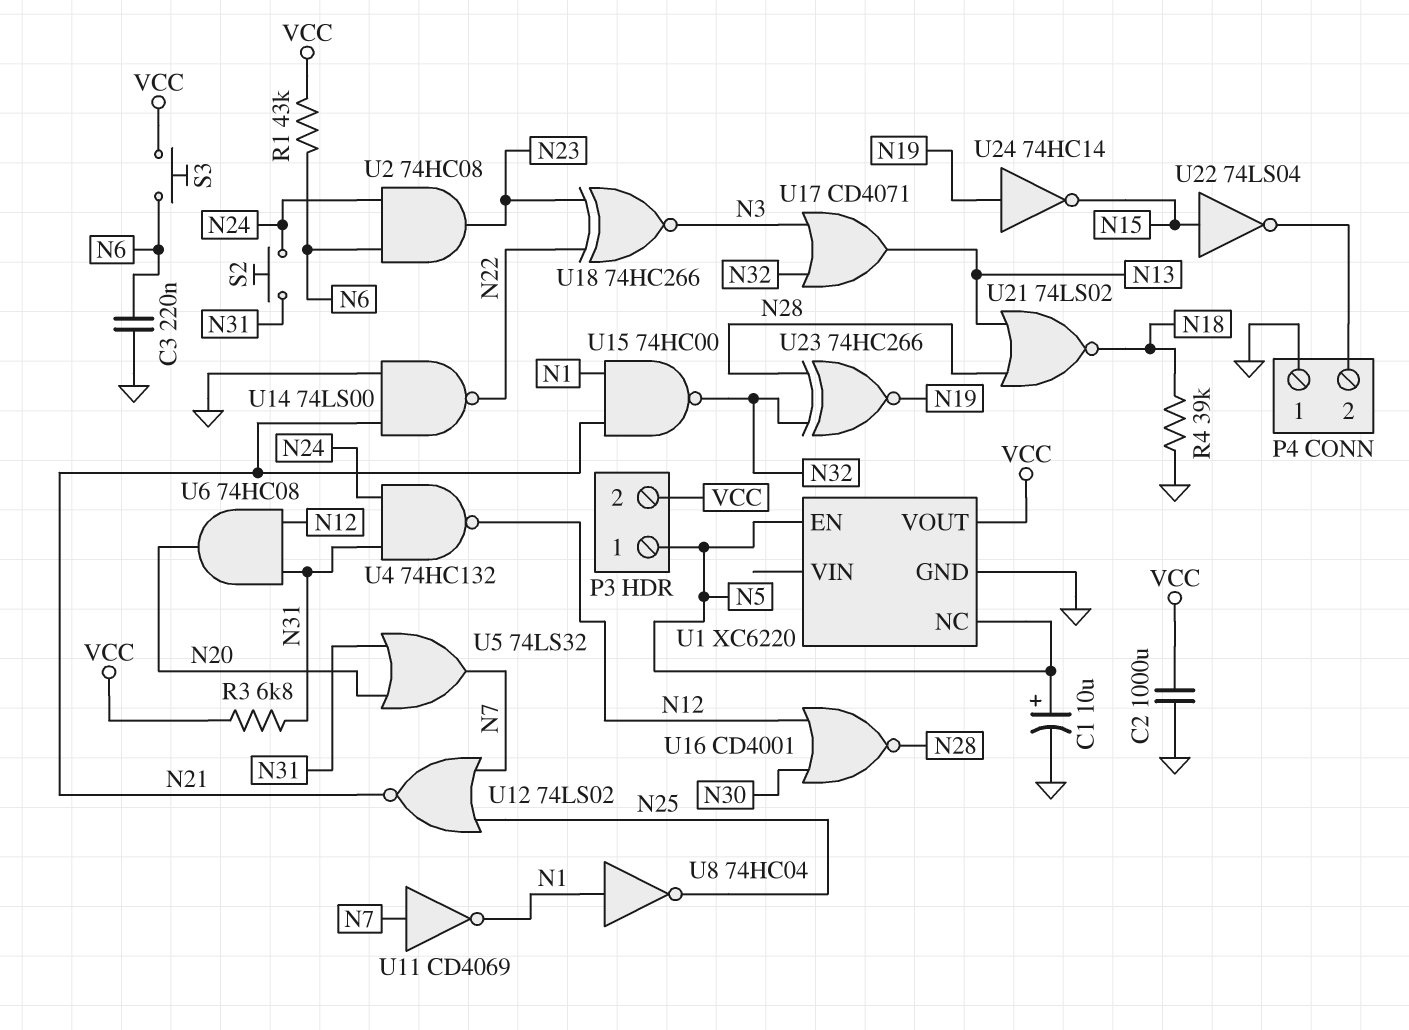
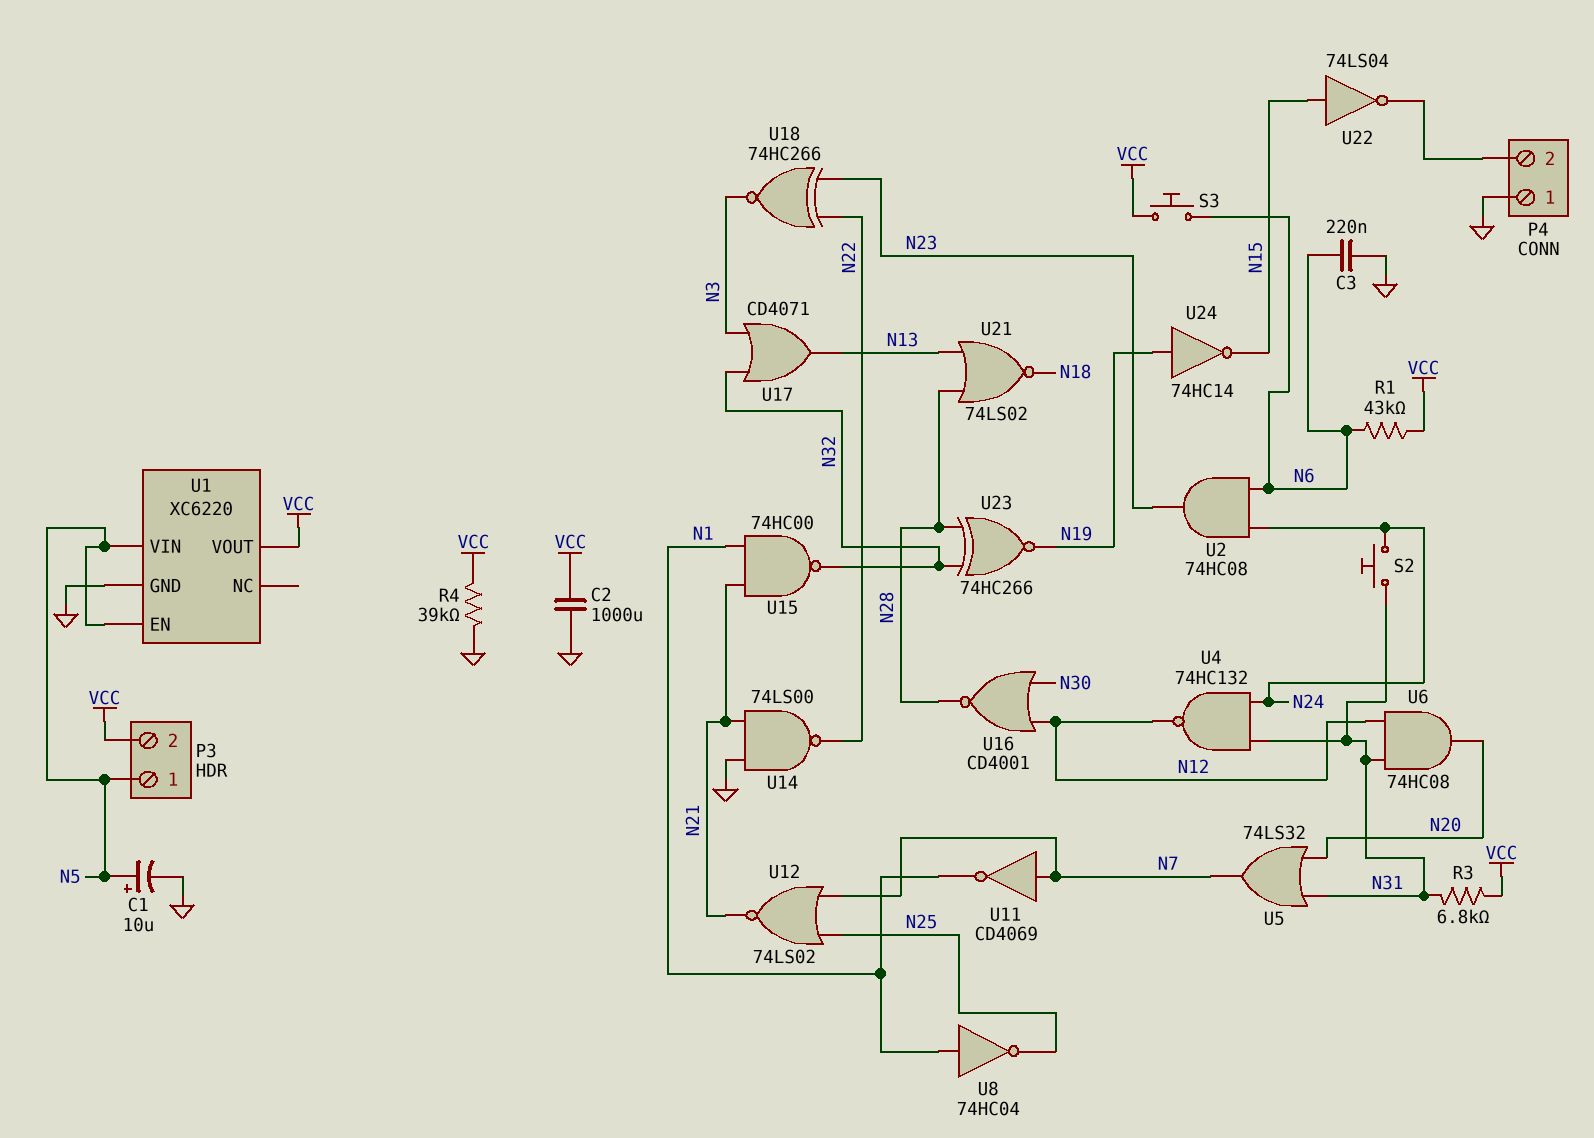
R4: 39k (GND, N18) -> 39k (GND, VCC)
U1 pin NC: N5 -> none
U1 pin VIN: none -> N5

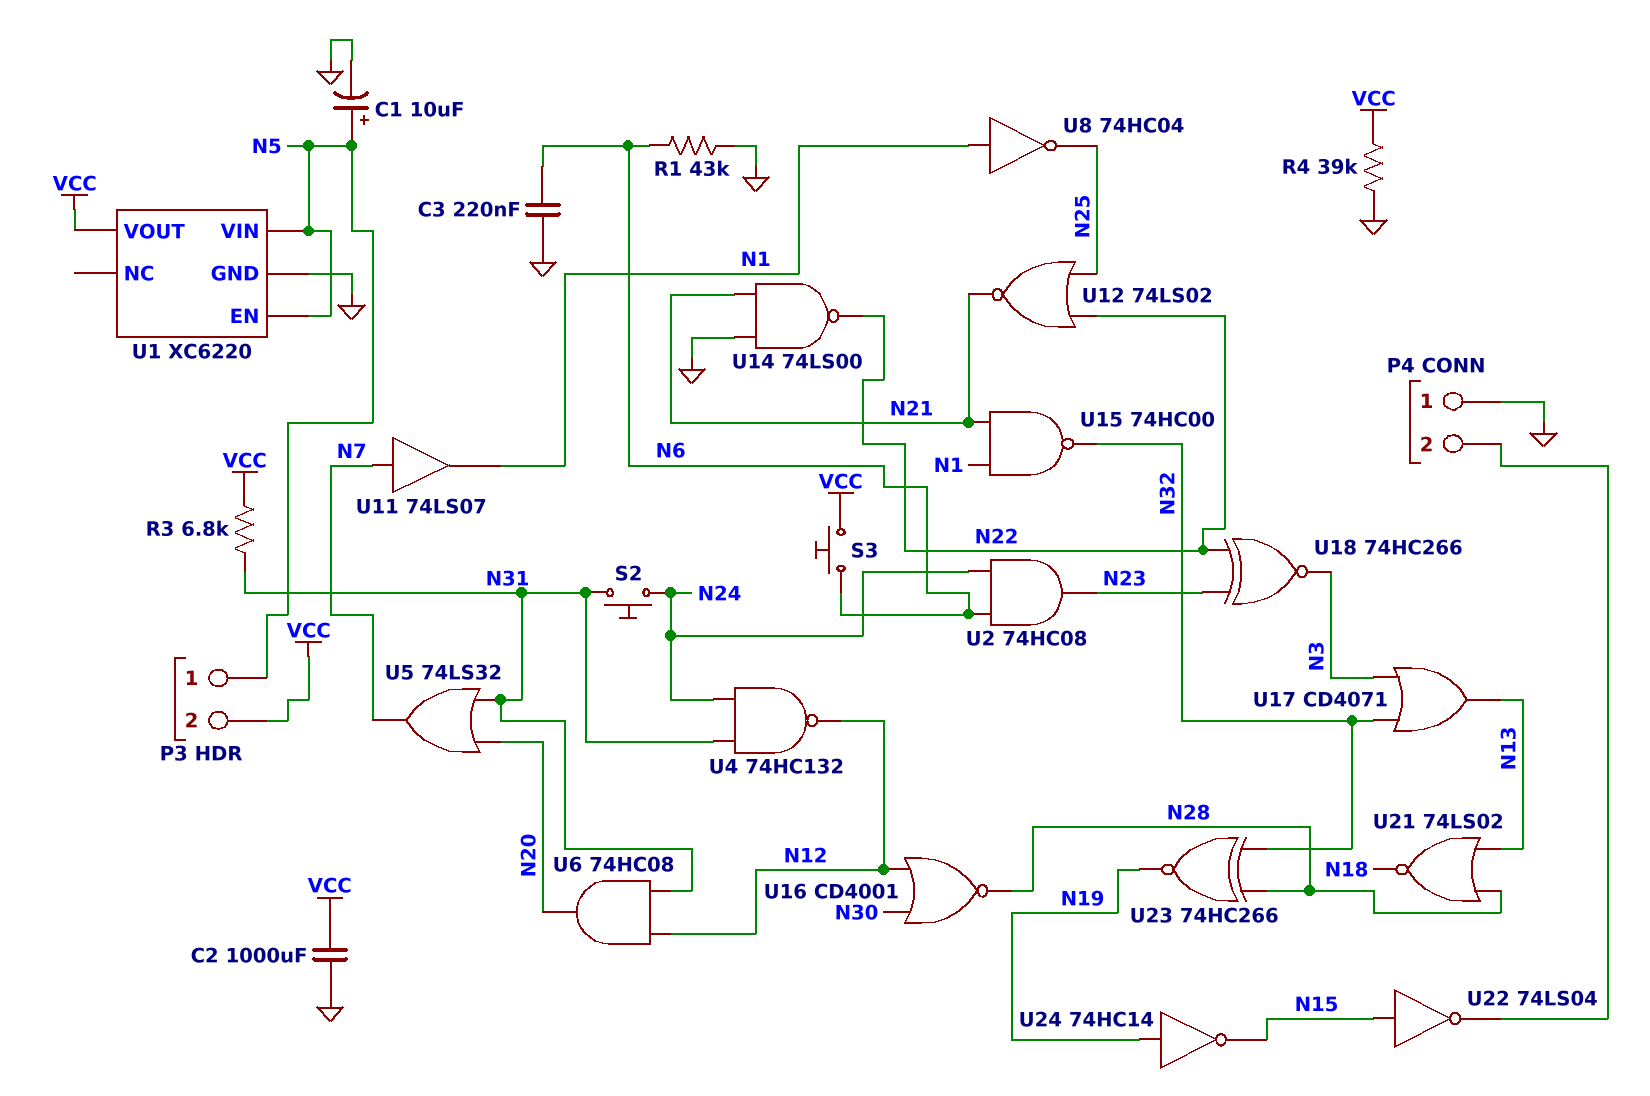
R1: 43k (N6, VCC) -> 43k (GND, N6)
U11: NOT CD4069 (in N7, out N1) -> buffer 74LS07 (in N7, out N1)
U12: NOR 74LS02 (in N7, in N25, out N21) -> NOR 74LS02 (in N22, in N25, out N21)

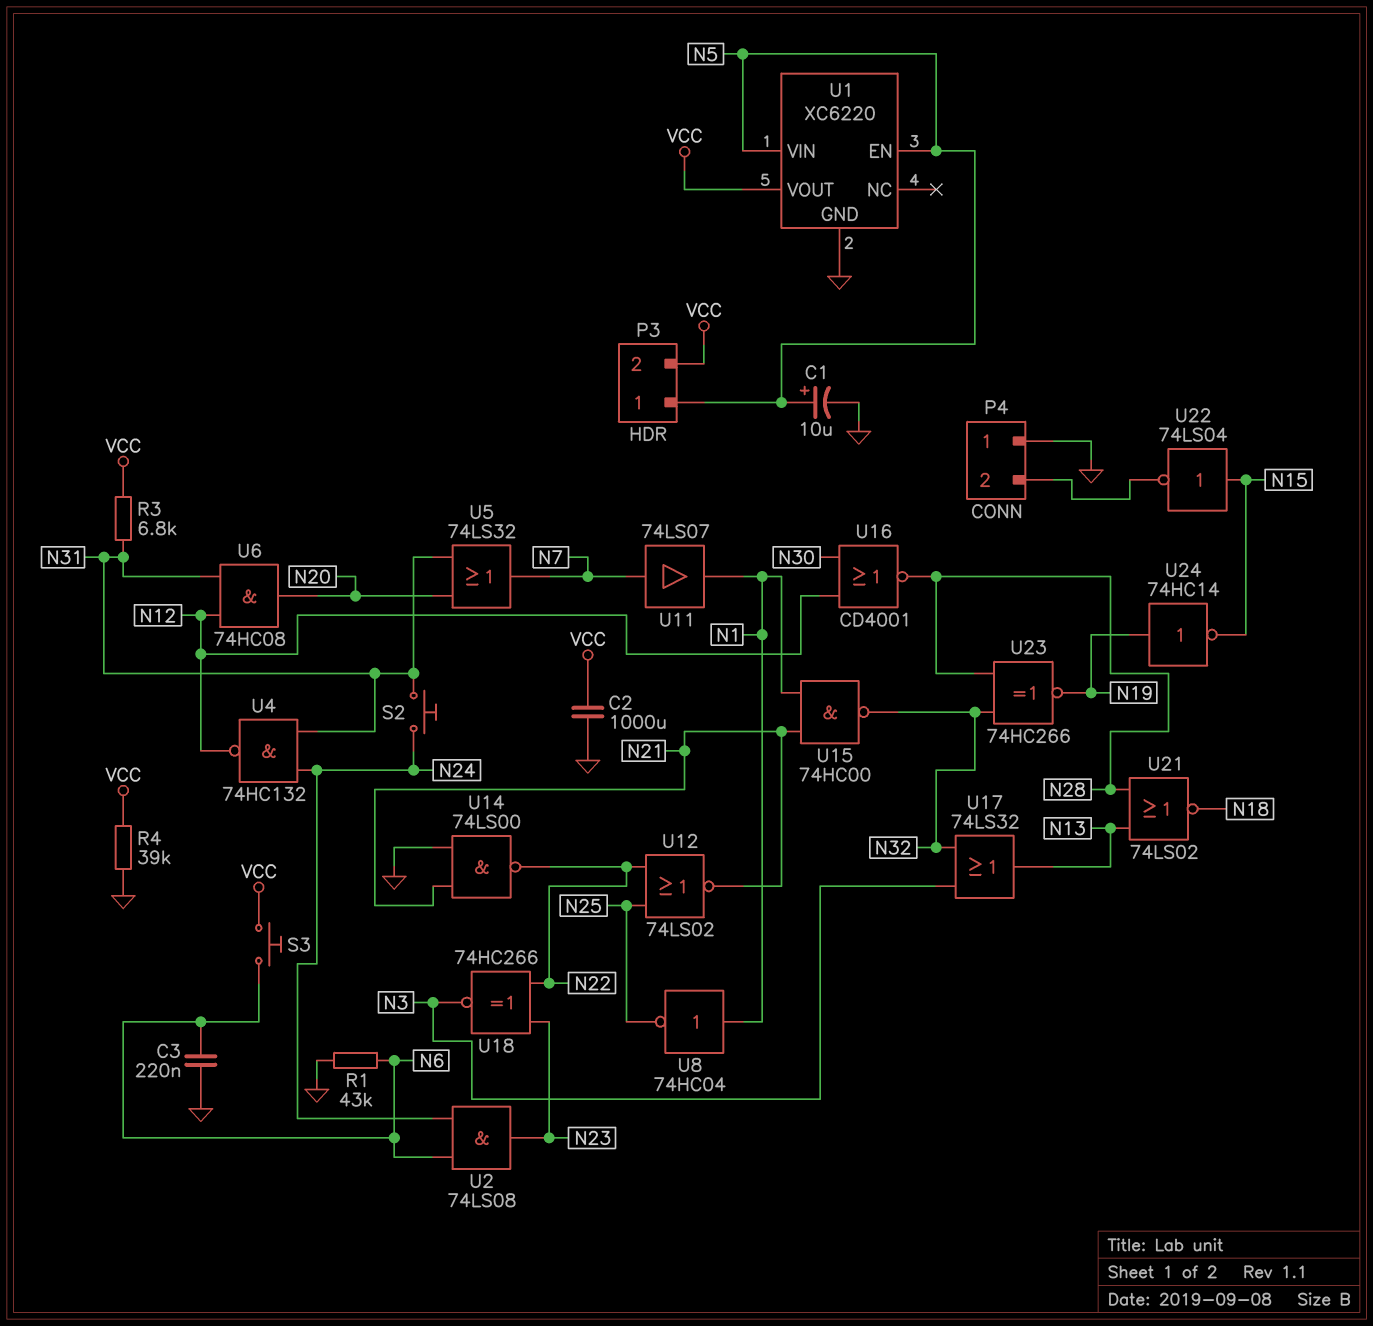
U2: AND 74HC08 (in N6, in N24, out N23) -> AND 74LS08 (in N6, in N24, out N23)
U17: OR CD4071 (in N3, in N32, out N13) -> OR 74LS32 (in N3, in N32, out N13)

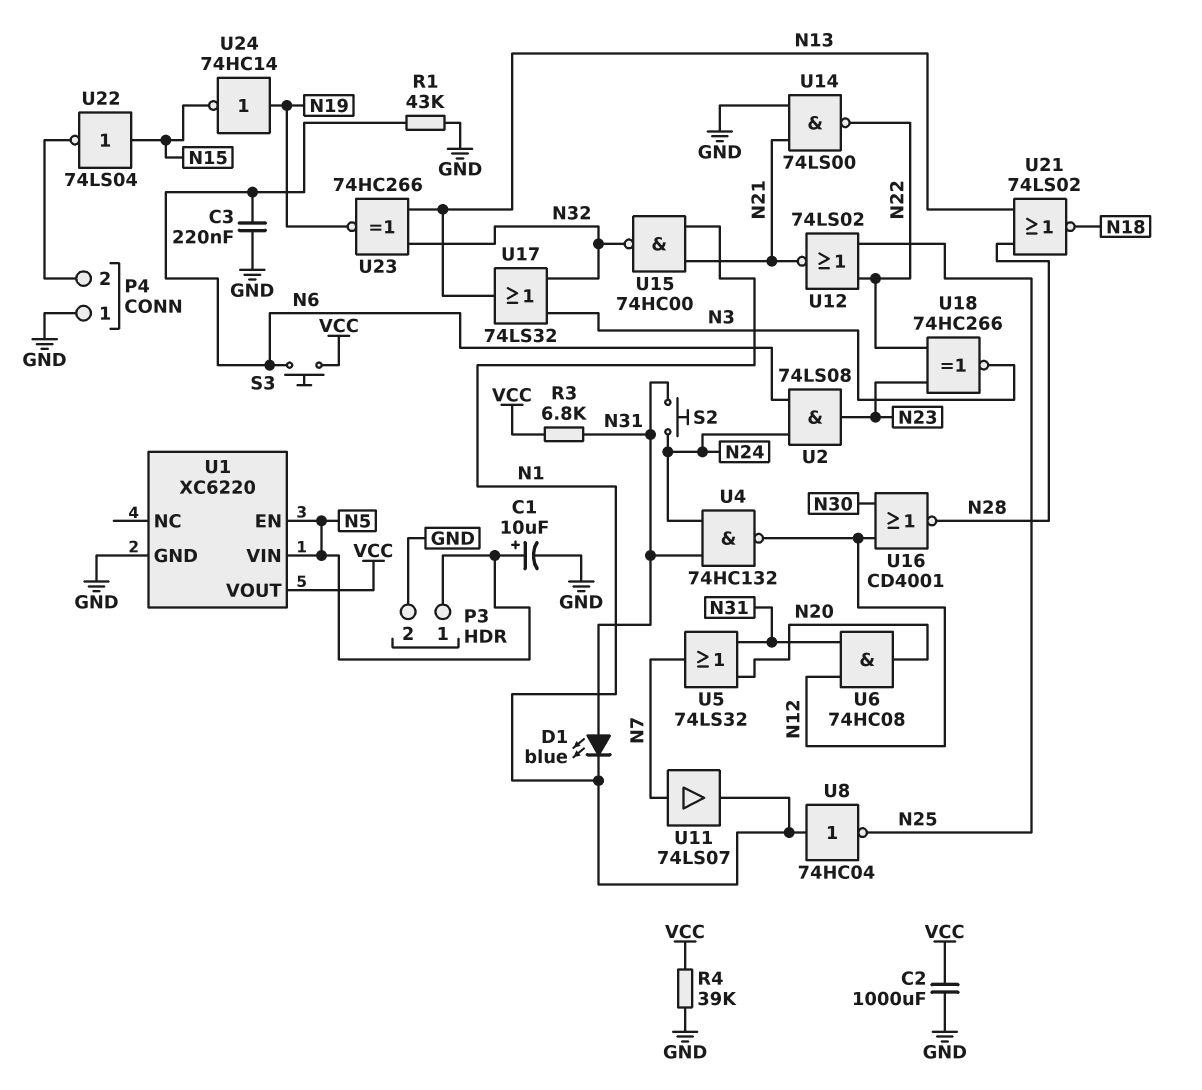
D1: none -> LED blue (A N31, K N1)
P3 pin 2: VCC -> GND
U23: XNOR 74HC266 (in N28, in N32, out N19) -> XNOR 74HC266 (in N13, in N32, out N19)

